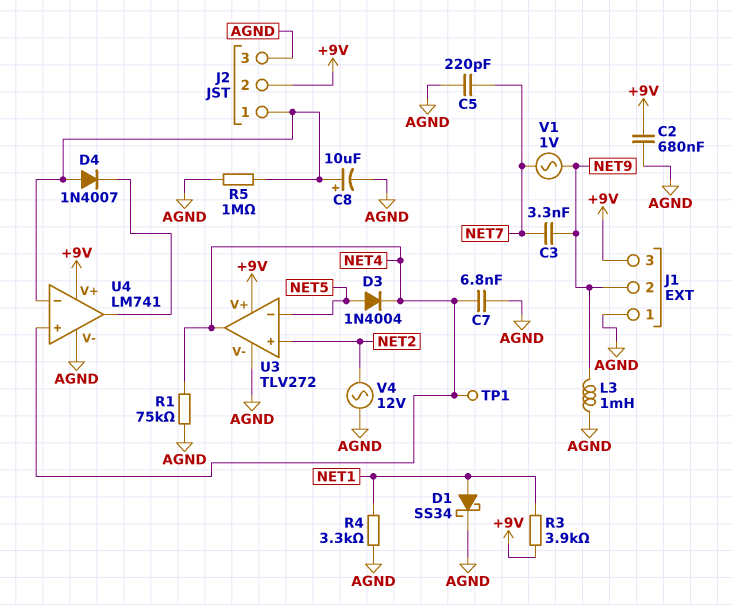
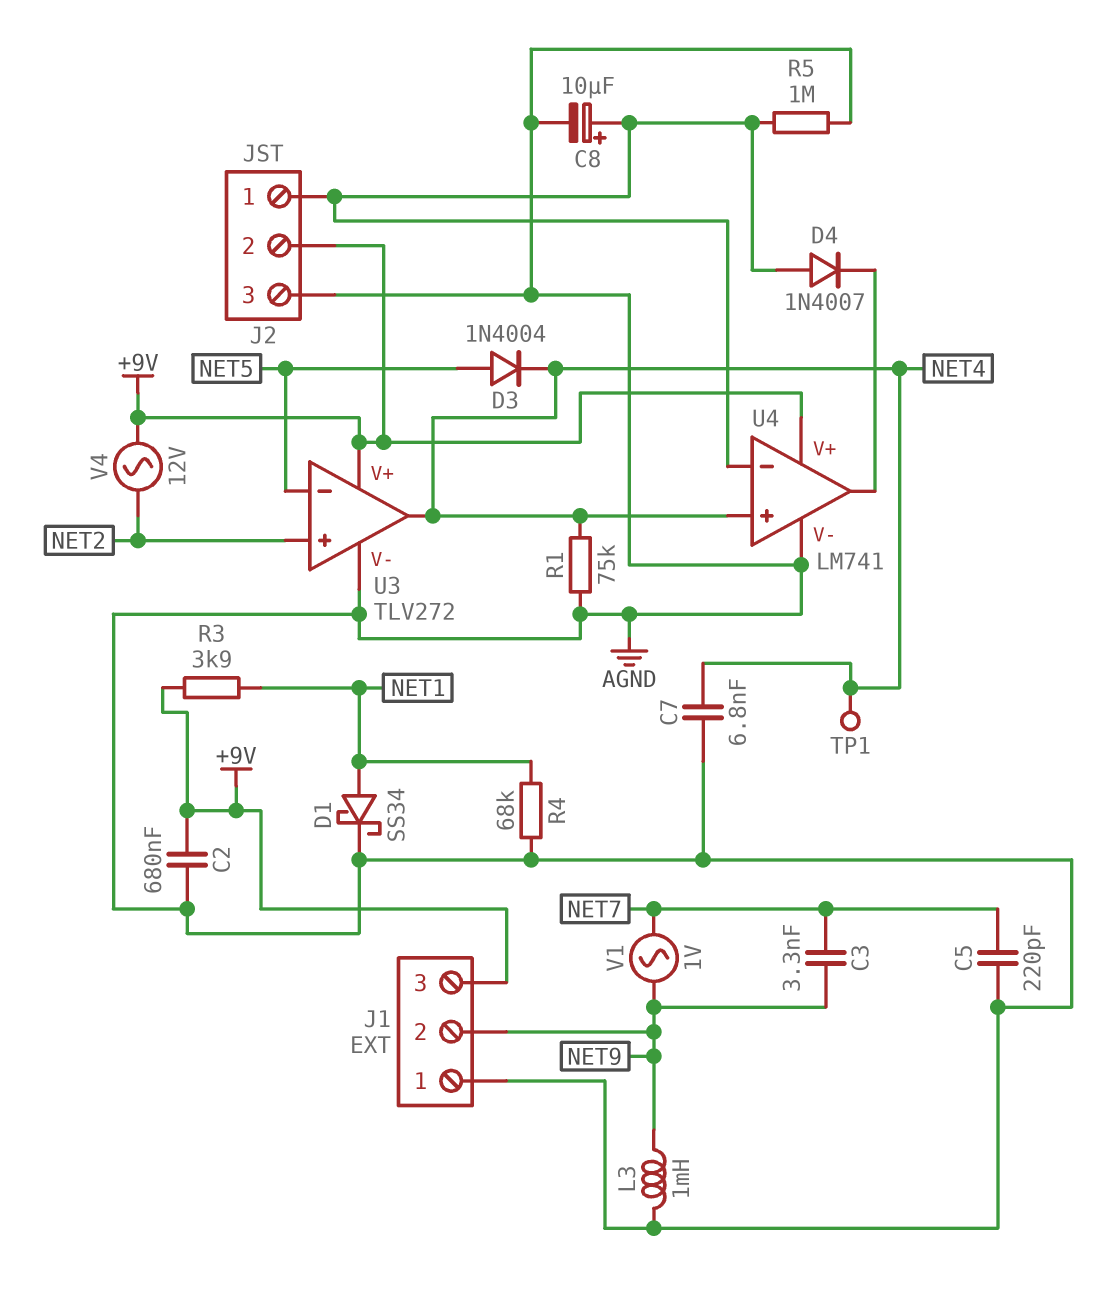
R4: 3.3k (AGND, NET1) -> 68k (AGND, NET1)
V4: AC 12V (AGND, NET2) -> AC 12V (+9V, NET2)

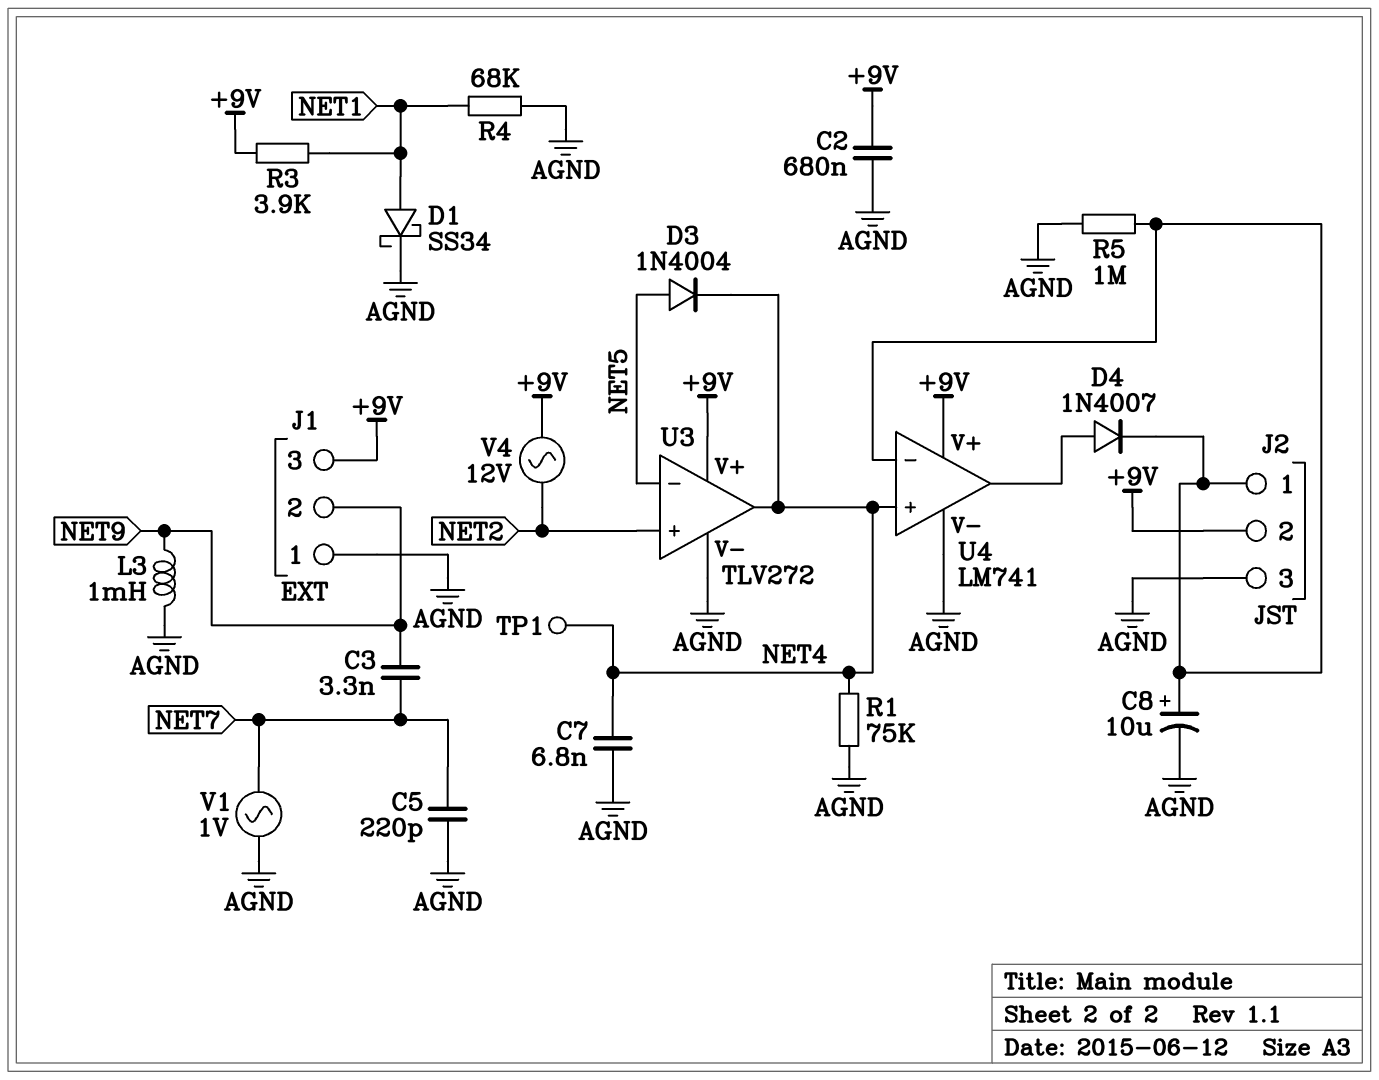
D4: diode 1N4007 (A J2/1, K U4/out) -> diode 1N4007 (A U4/out, K J2/1)
V1: AC 1V (NET7, NET9) -> AC 1V (AGND, NET7)

